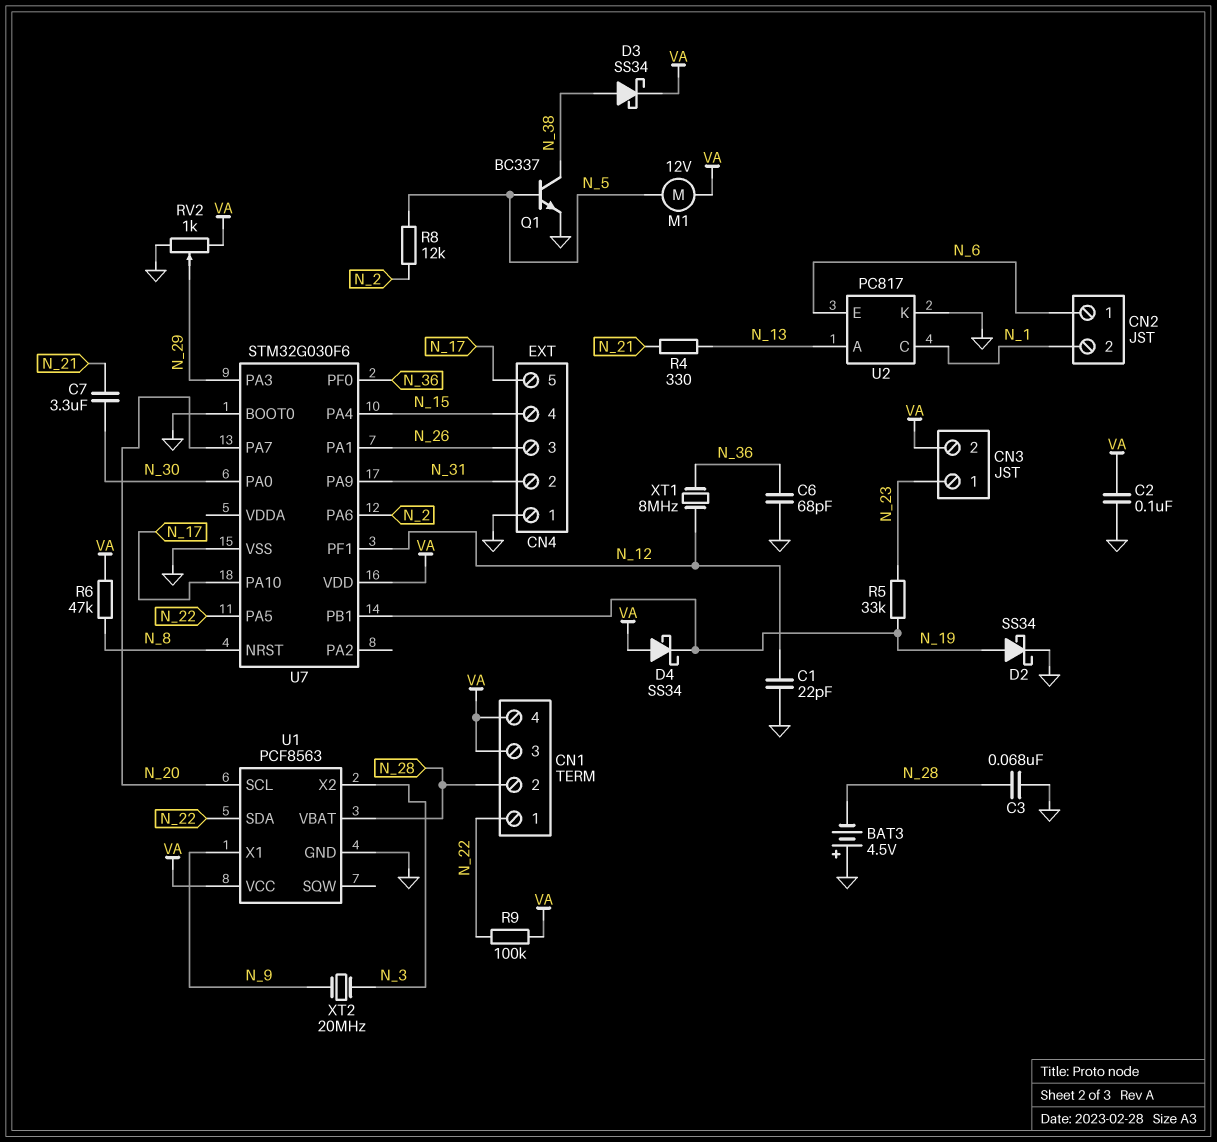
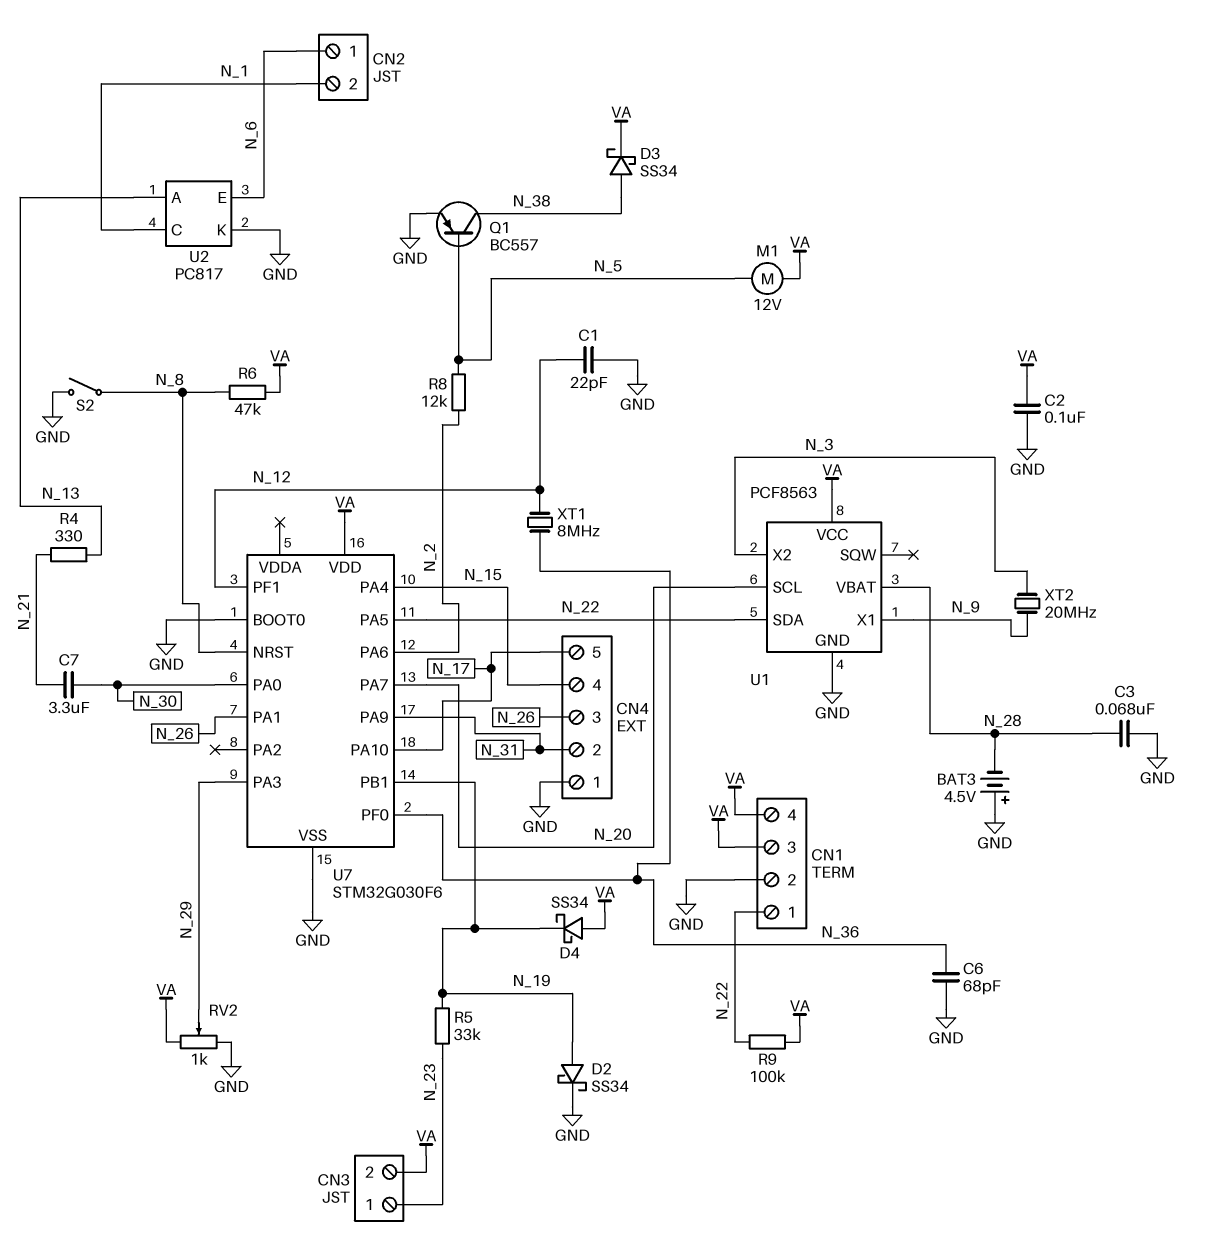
CN1 pin 2: N_28 -> GND
Q1: NPN BC337 (B N_5, C N_38, E GND) -> PNP BC557 (B N_5, C N_38, E GND)
S2: none -> switch (GND, N_8)

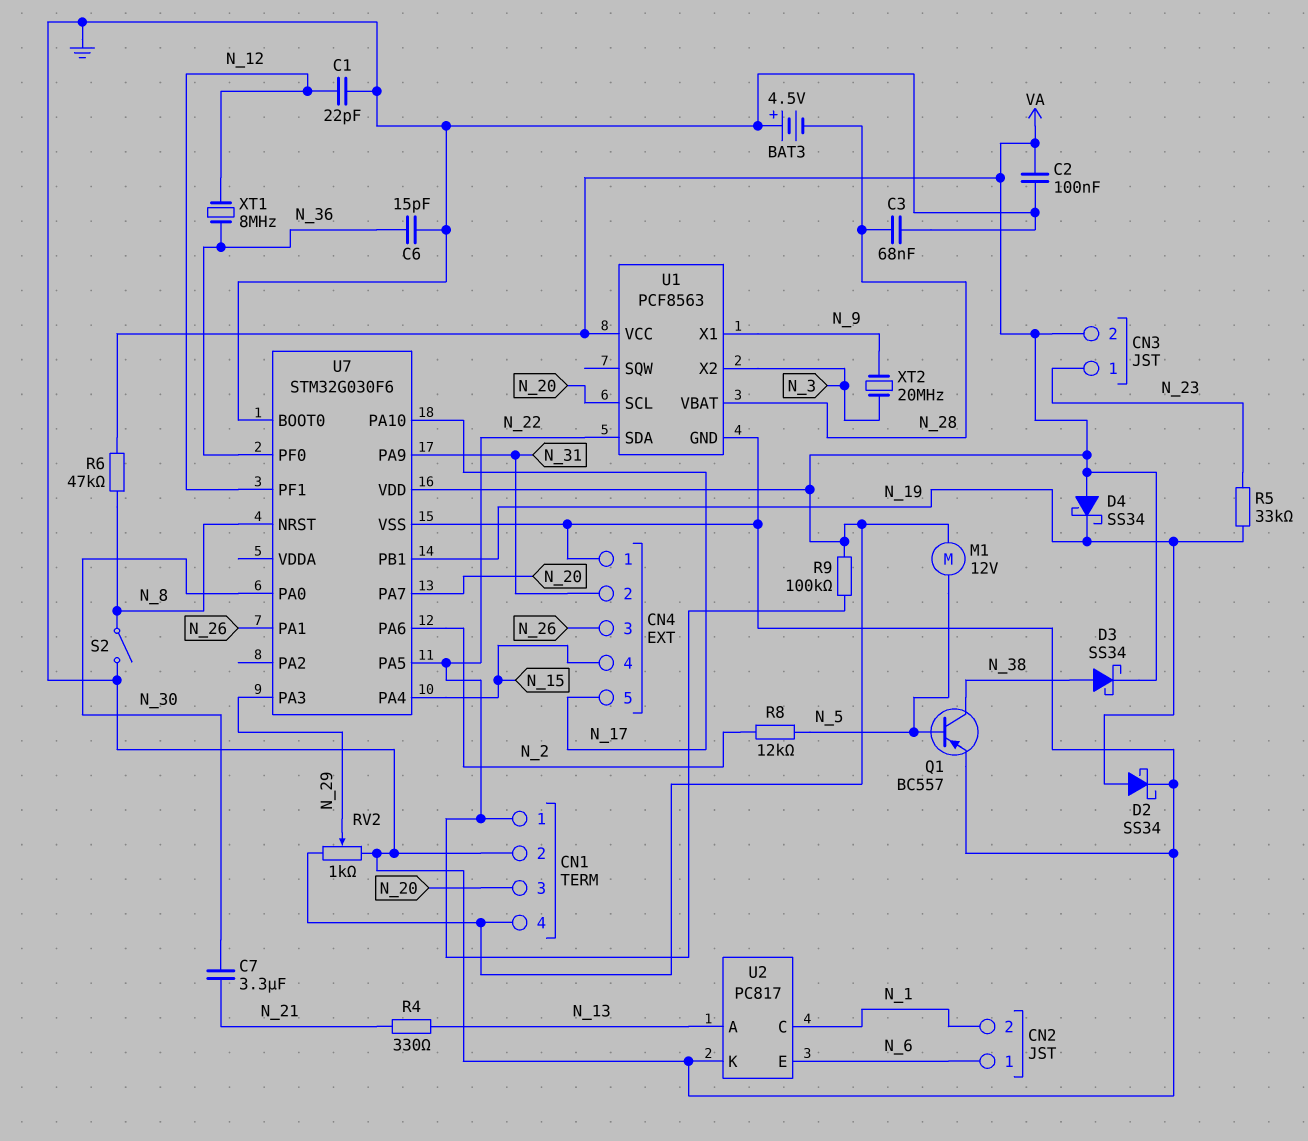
C6: 68pF (GND, N_36) -> 15pF (GND, N_36)
CN1 pin 3: VA -> N_20

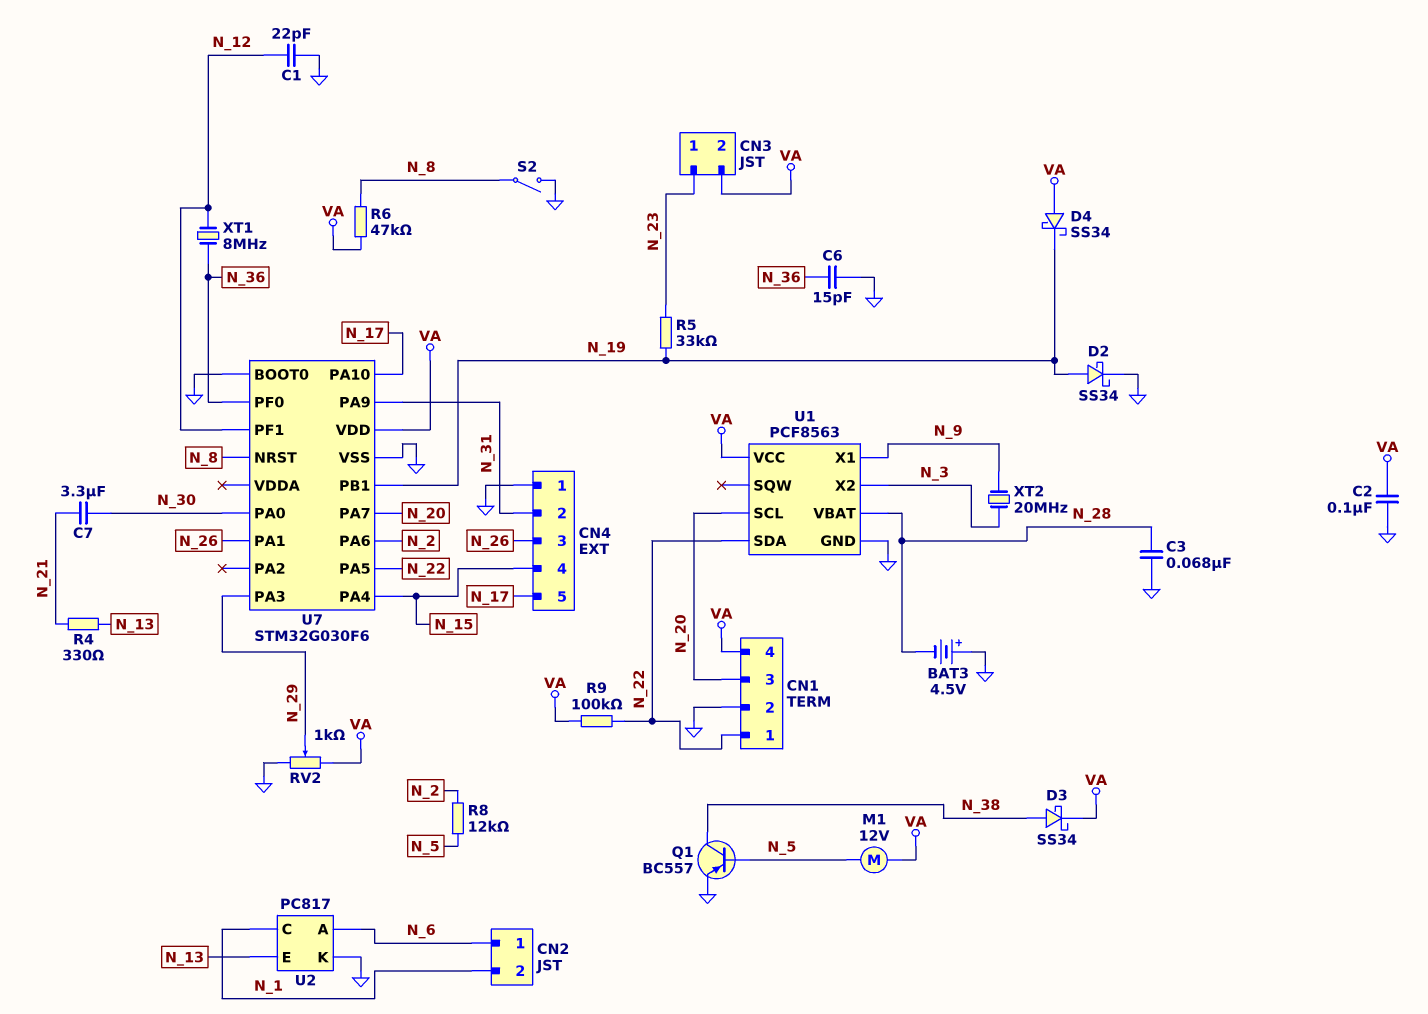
U2 pin A: N_13 -> N_6
U2 pin E: N_6 -> N_13

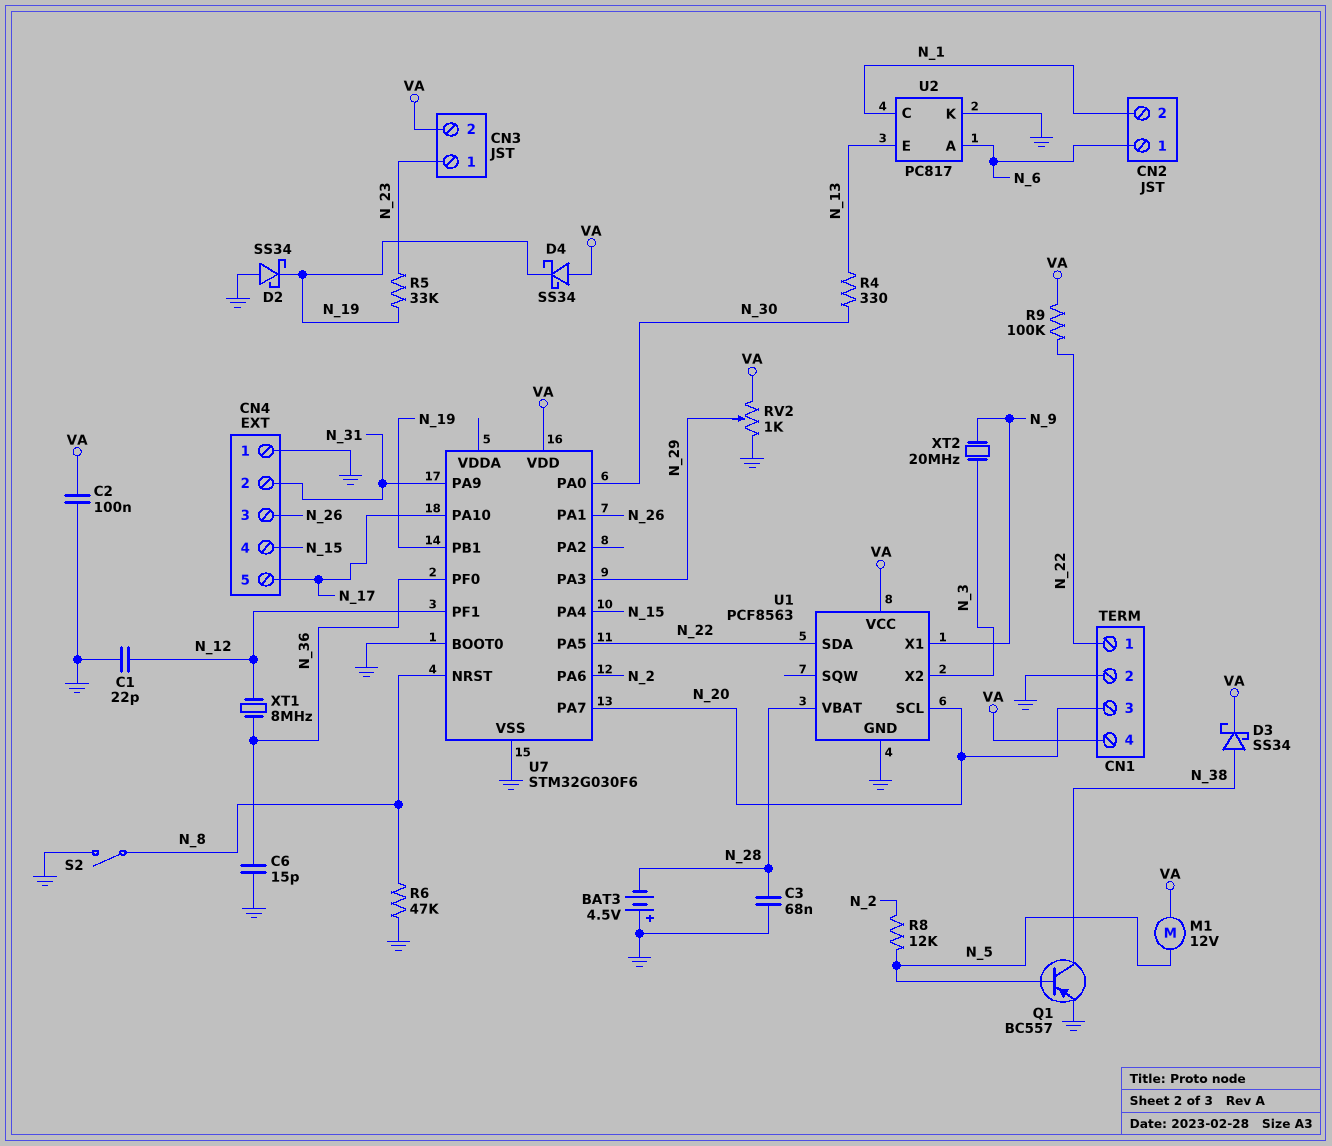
C7: 3.3uF (N_21, N_30) -> none
D2: schottky SS34 (A N_19, K GND) -> schottky SS34 (A GND, K N_19)
R4: 330 (N_13, N_21) -> 330 (N_13, N_30)
R6: 47k (N_8, VA) -> 47k (GND, N_8)

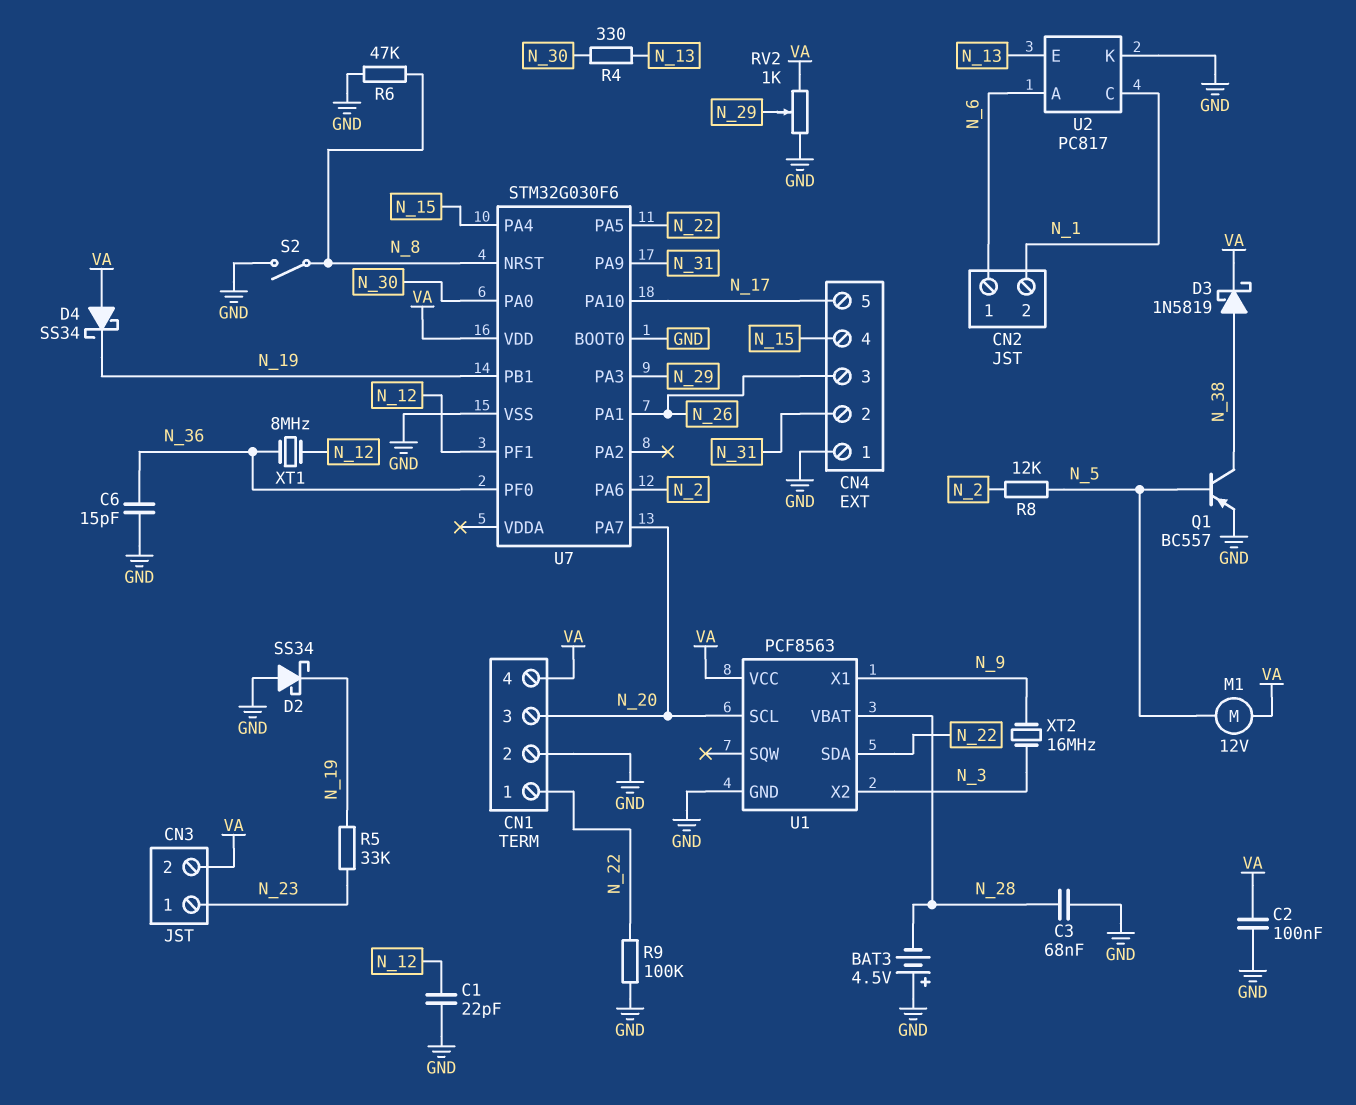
D3: schottky SS34 (A N_38, K VA) -> schottky 1N5819 (A N_38, K VA)
R9: 100k (N_22, VA) -> 100k (GND, N_22)
XT2: 20MHz (N_3, N_9) -> 16MHz (N_3, N_9)

